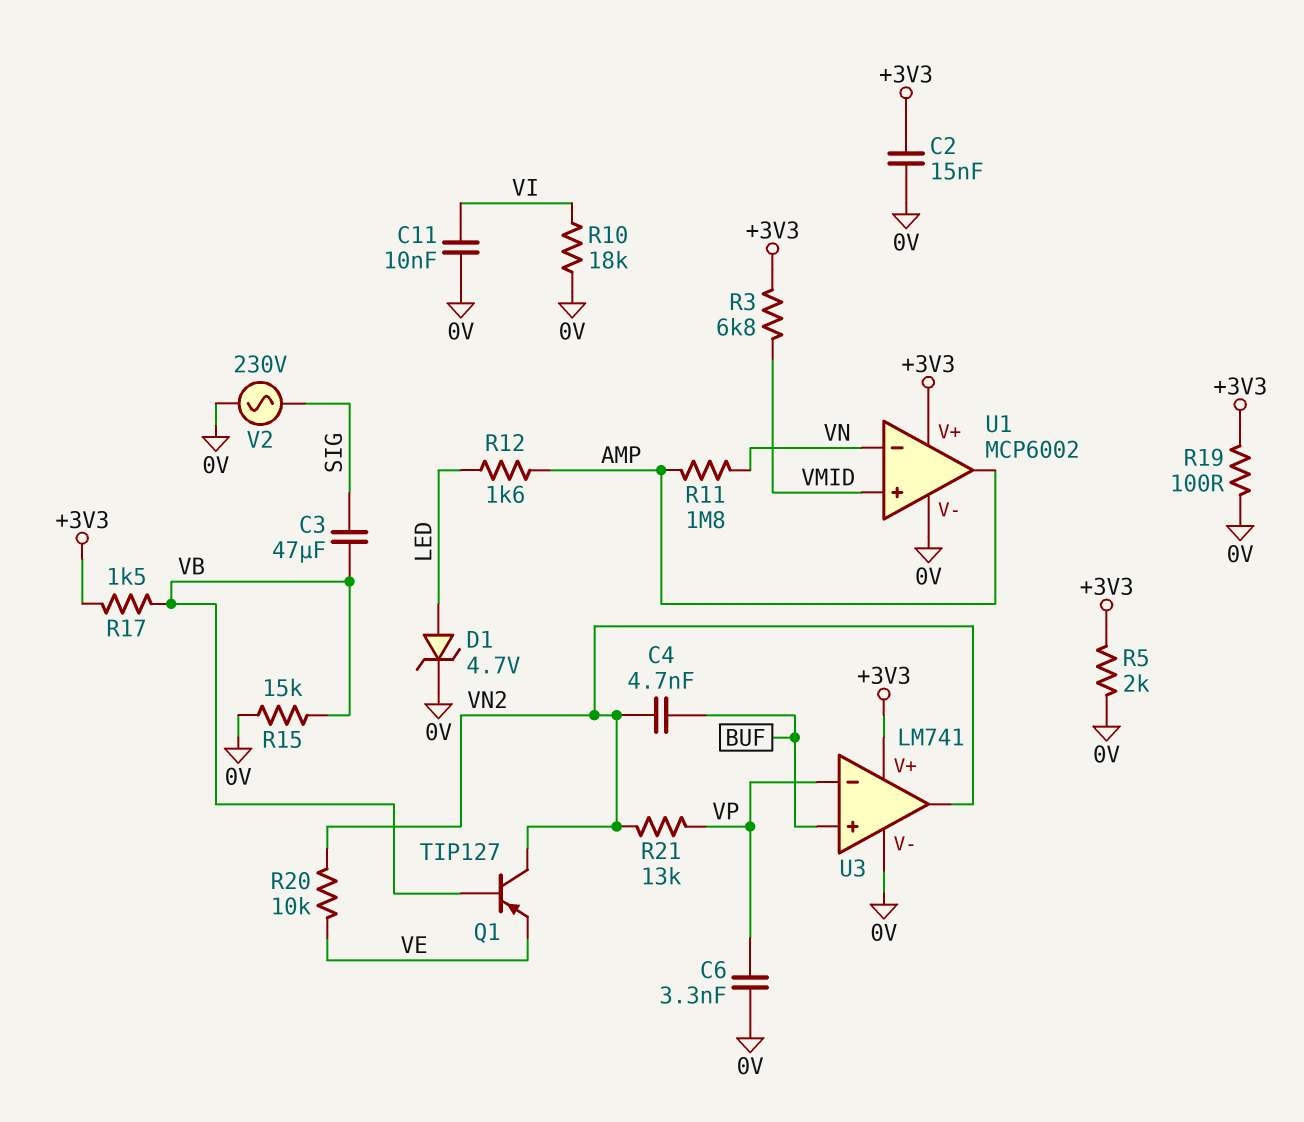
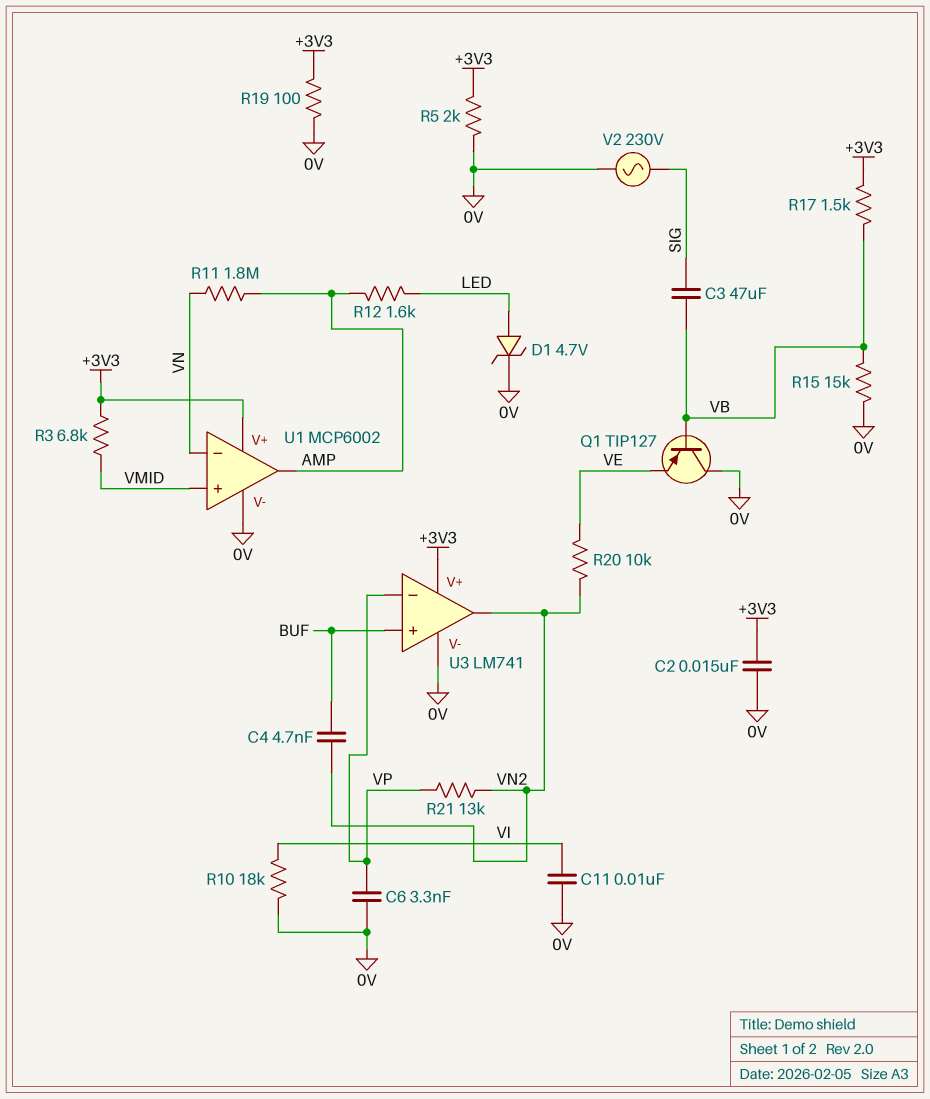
Q1: PNP TIP127 (B VB, C VN2, E VE) -> PNP TIP127 (B VB, C 0V, E VE)

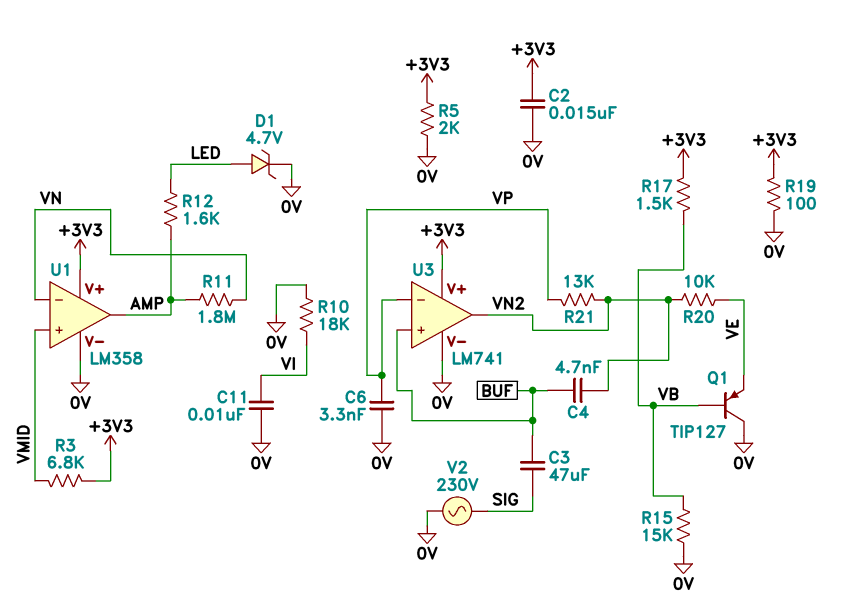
C3: 47uF (SIG, VB) -> 47uF (BUF, SIG)
U1: MCP6002 -> LM358

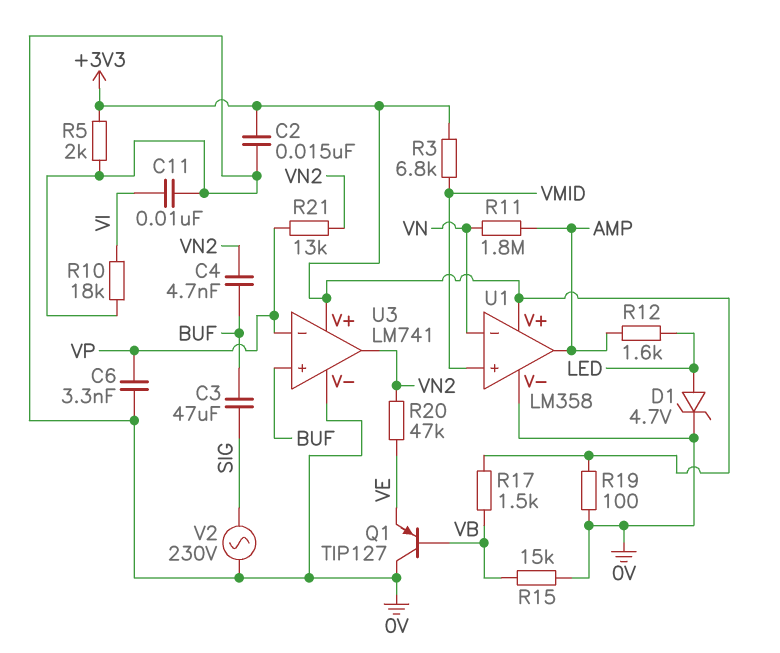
R20: 10k (VE, VN2) -> 47k (VE, VN2)

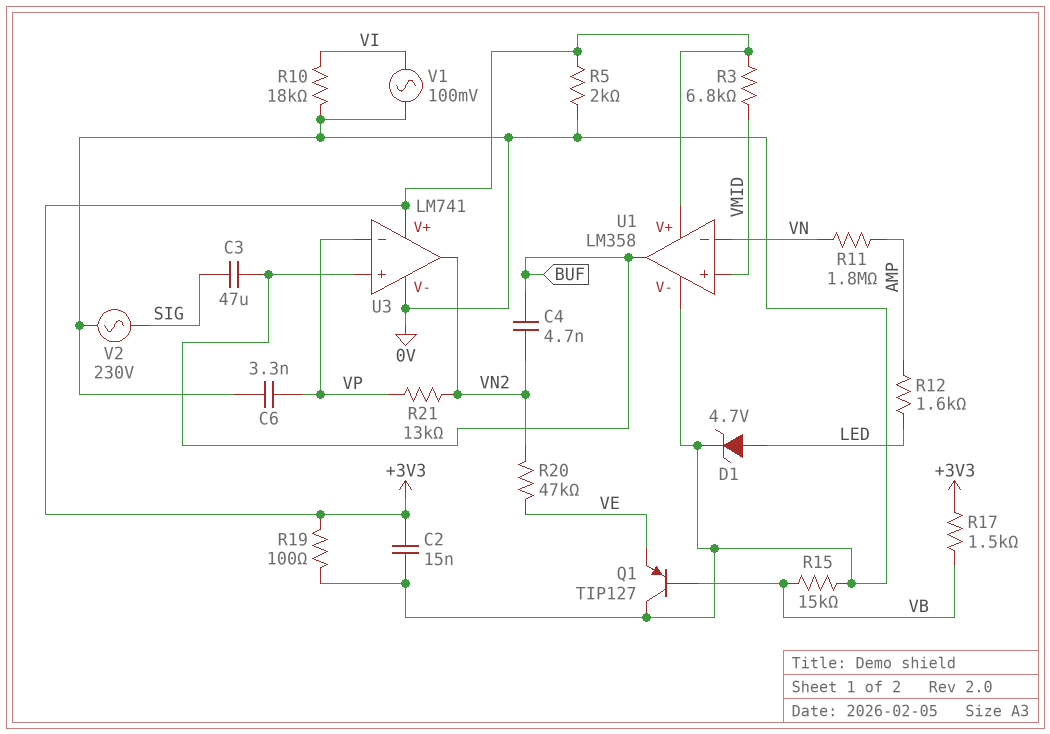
C11: 10nF (0V, VI) -> none
U1 pin out: AMP -> BUF
V1: none -> AC 100mV (0V, VI)

